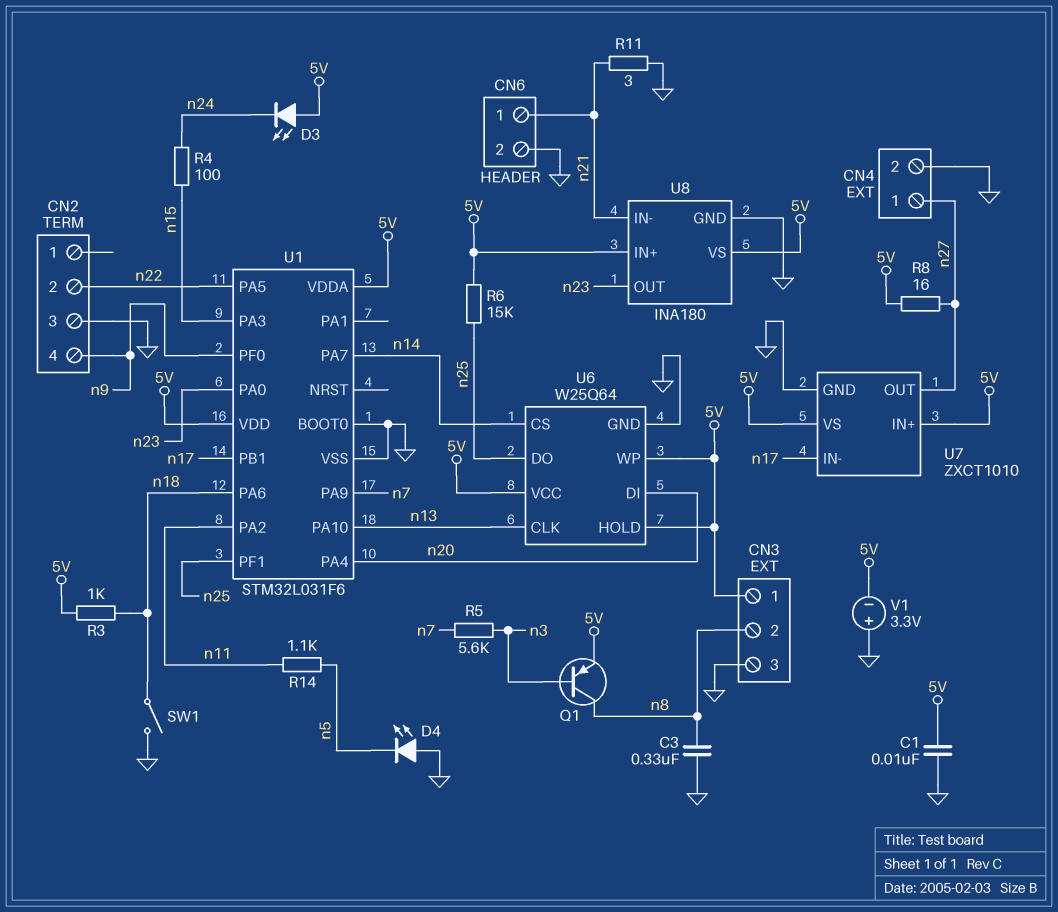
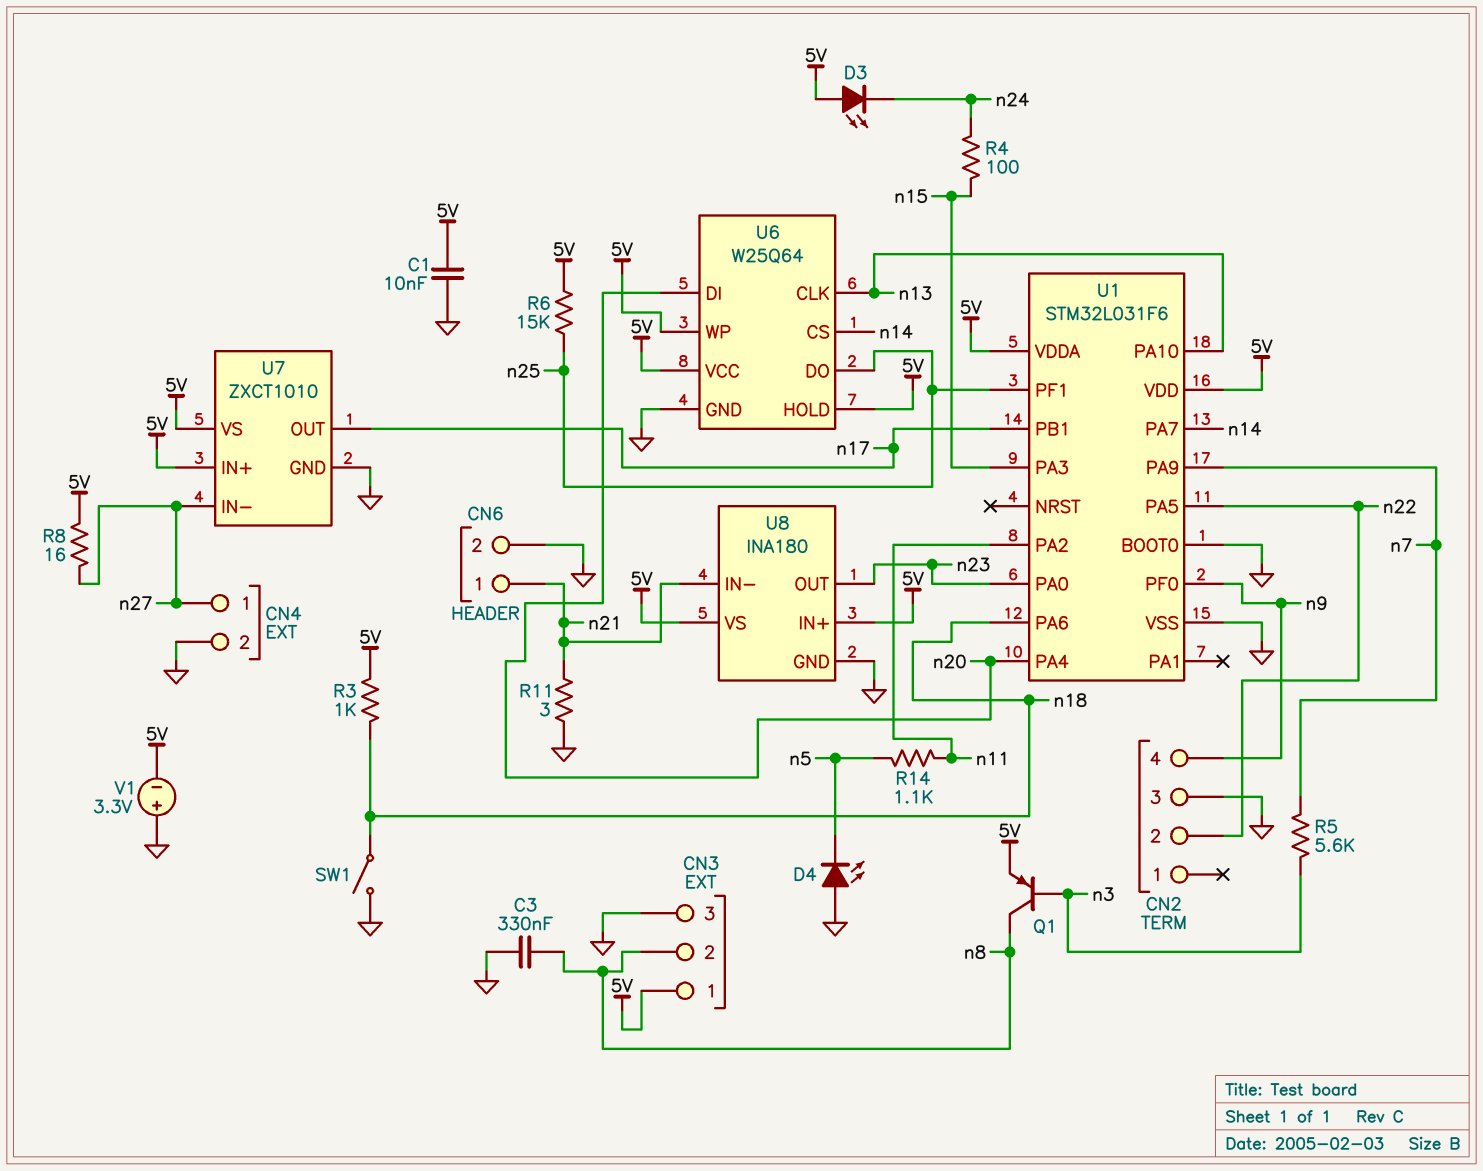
U7 pin IN-: n17 -> n27
U7 pin OUT: n27 -> n17

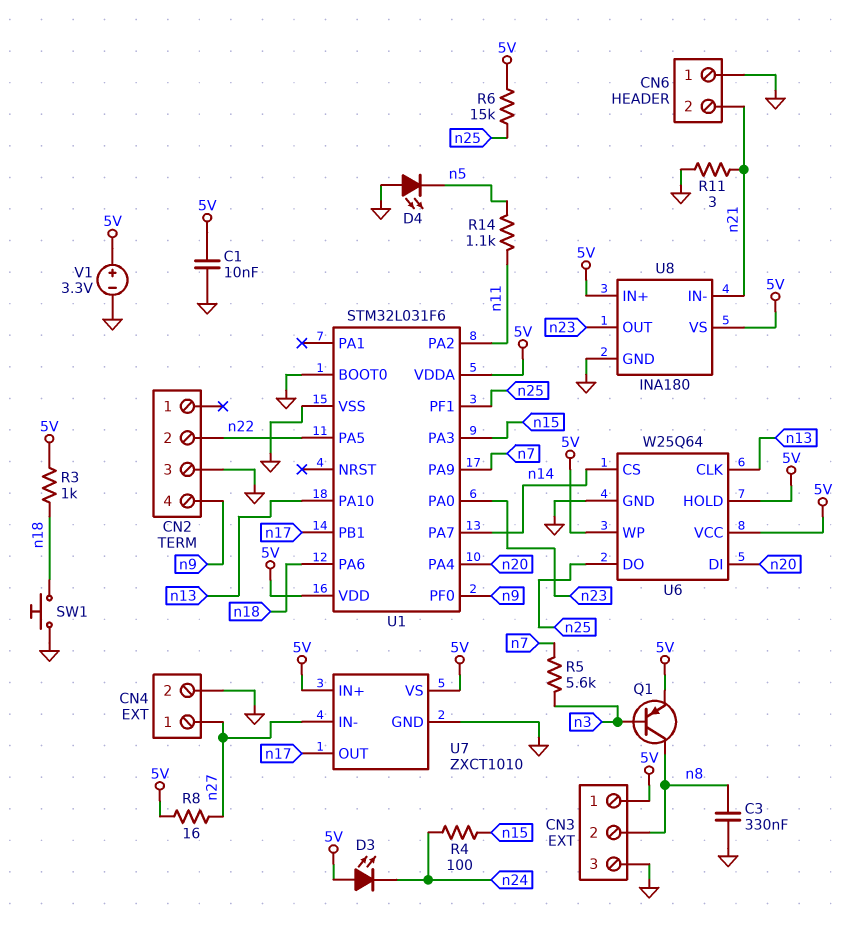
CN6 pin 1: n21 -> GND
CN6 pin 2: GND -> n21
SW1: switch (GND, n18) -> button (GND, n18)
V1: 3.3V (plus GND, minus 5V) -> 3.3V (plus 5V, minus GND)

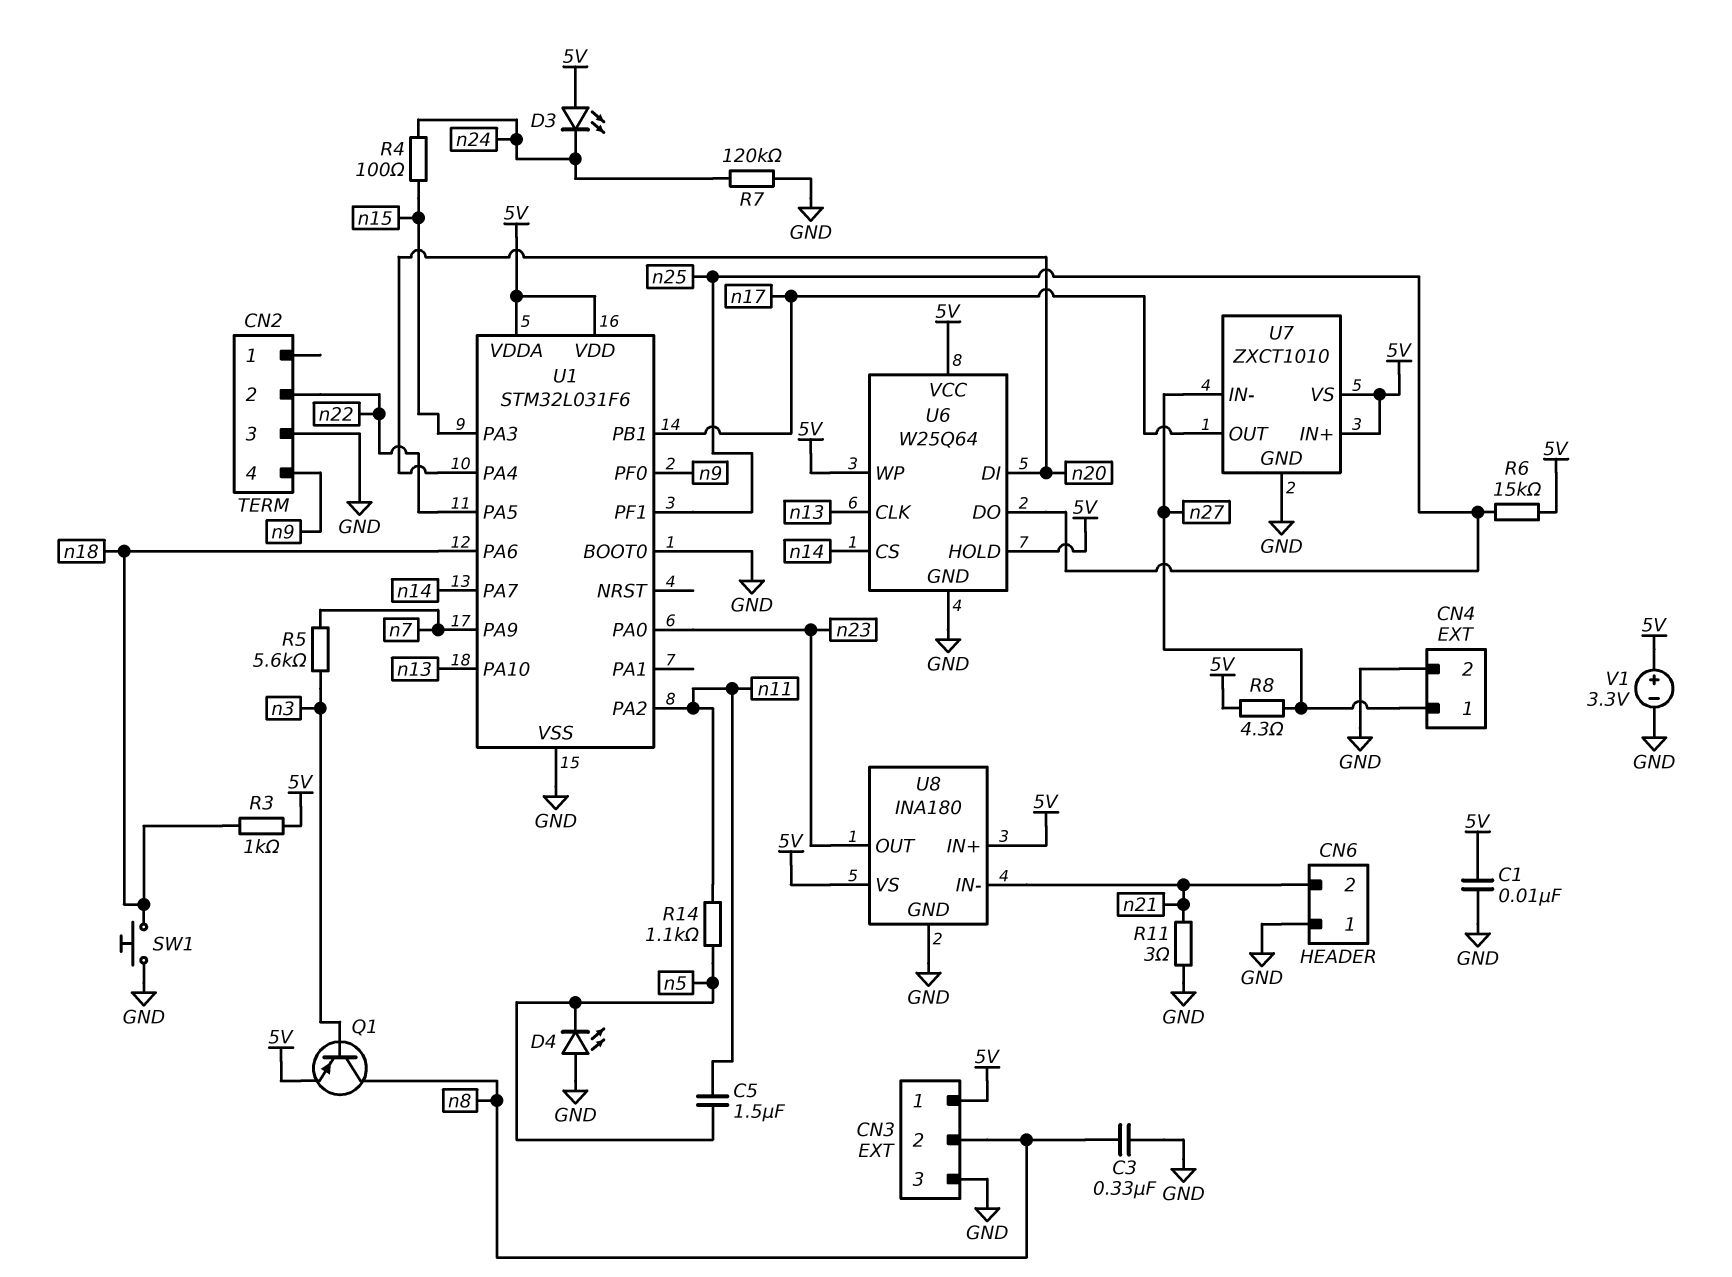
C5: none -> 1.5uF (n5, n11)
R7: none -> 120k (GND, n24)
R8: 16 (5V, n27) -> 4.3 (5V, n27)

